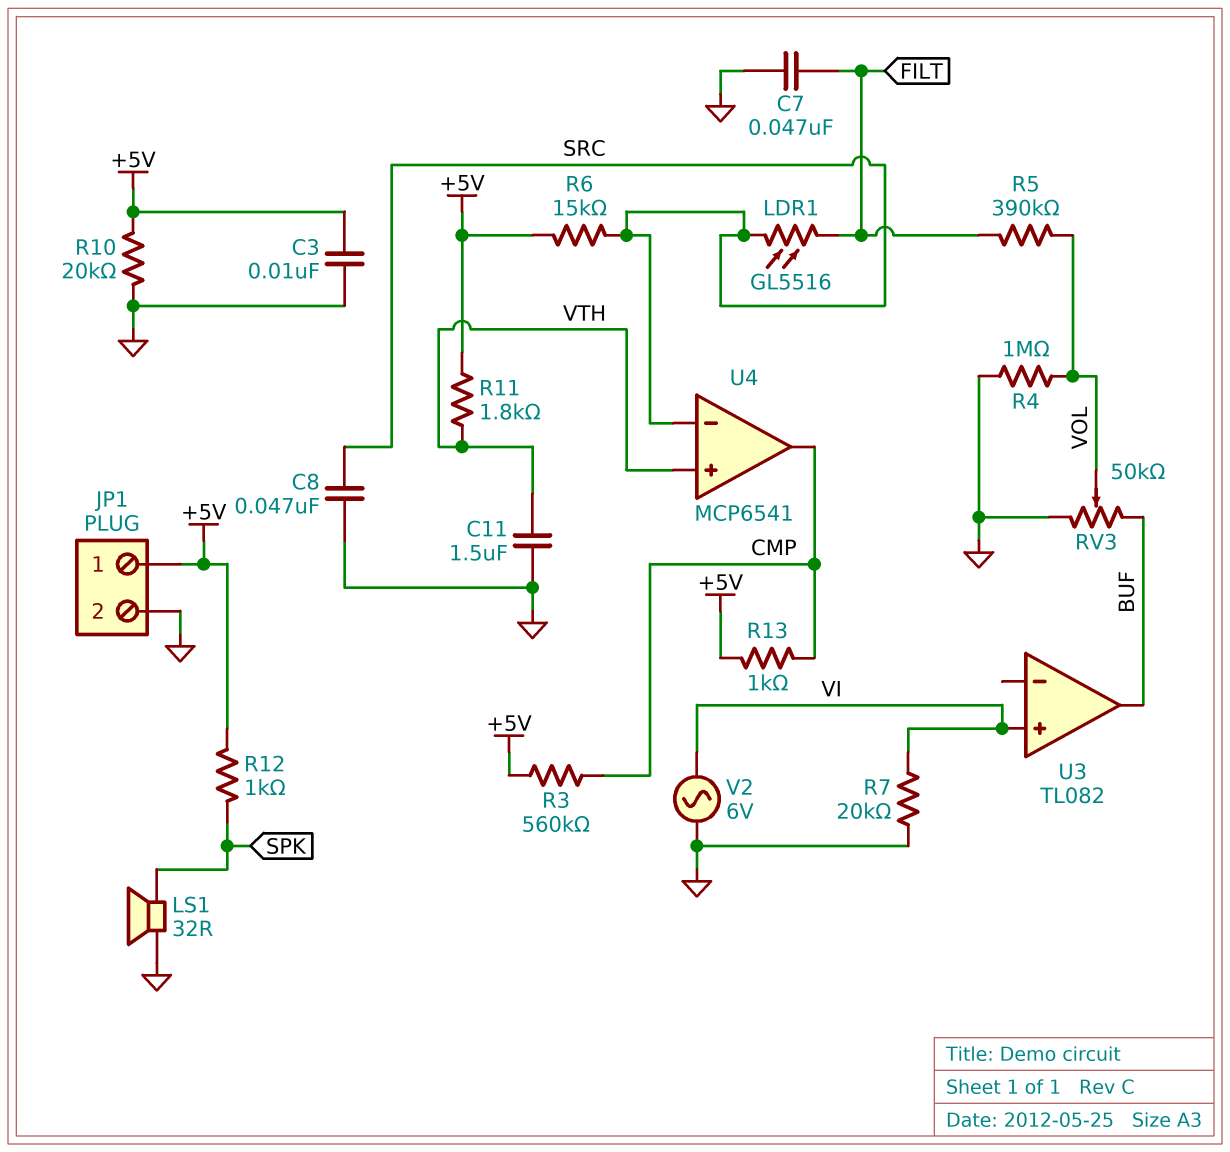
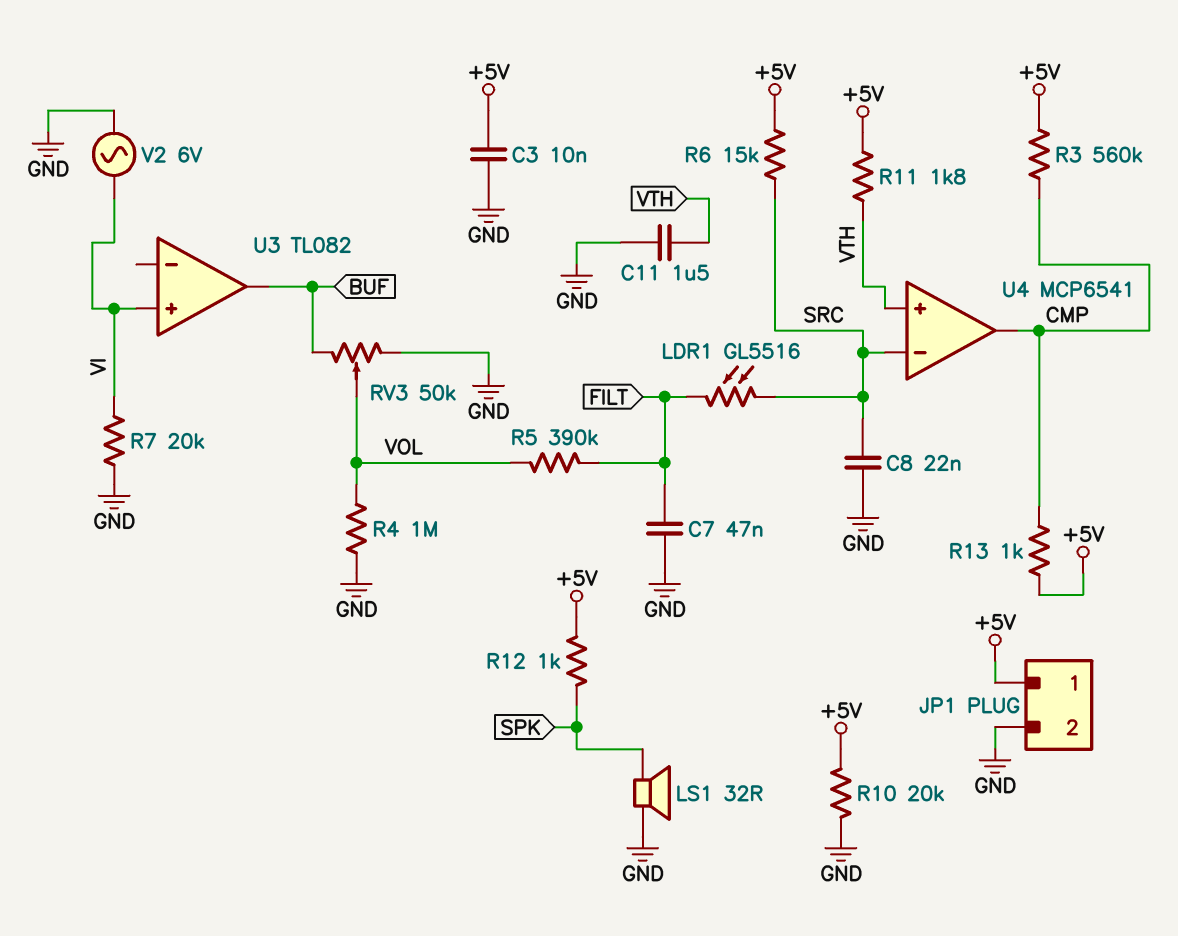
C8: 47nF (GND, SRC) -> 22nF (GND, SRC)

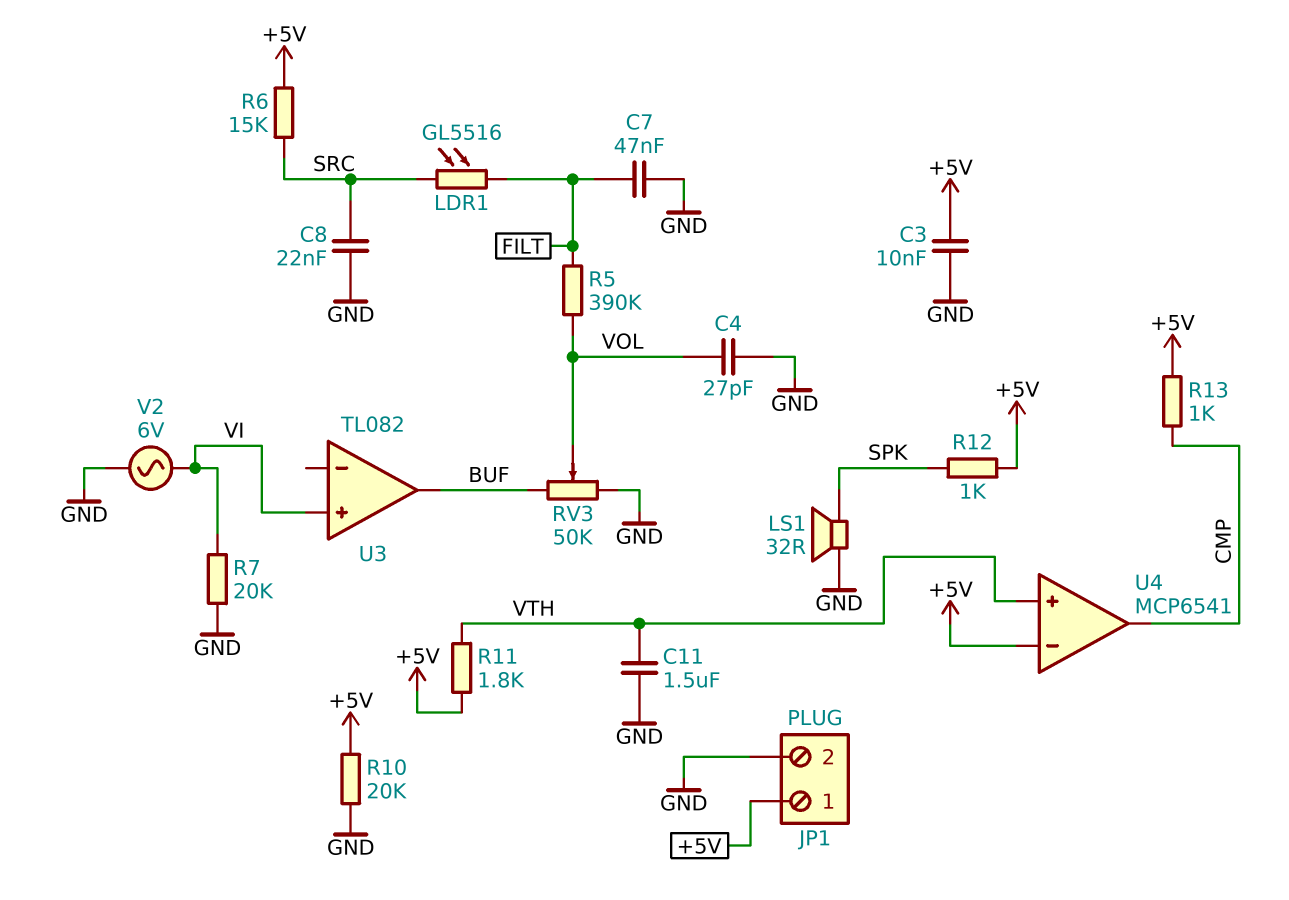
C4: none -> 27pF (GND, VOL)
R3: 560k (+5V, CMP) -> none
R4: 1M (GND, VOL) -> none
U4 pin in-: SRC -> +5V

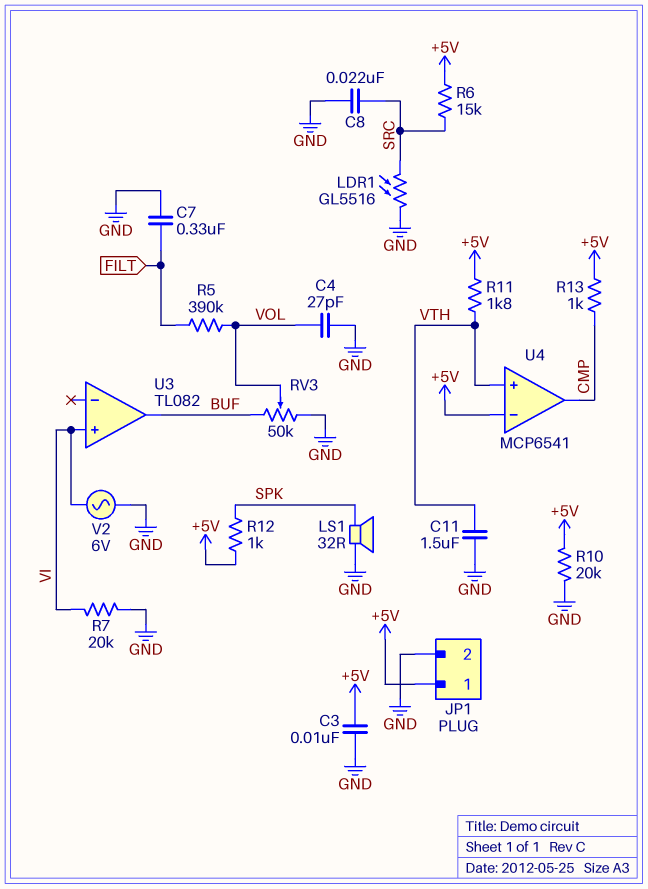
C7: 47nF (FILT, GND) -> 330nF (FILT, GND)
LDR1: GL5516 (FILT, SRC) -> GL5516 (GND, SRC)

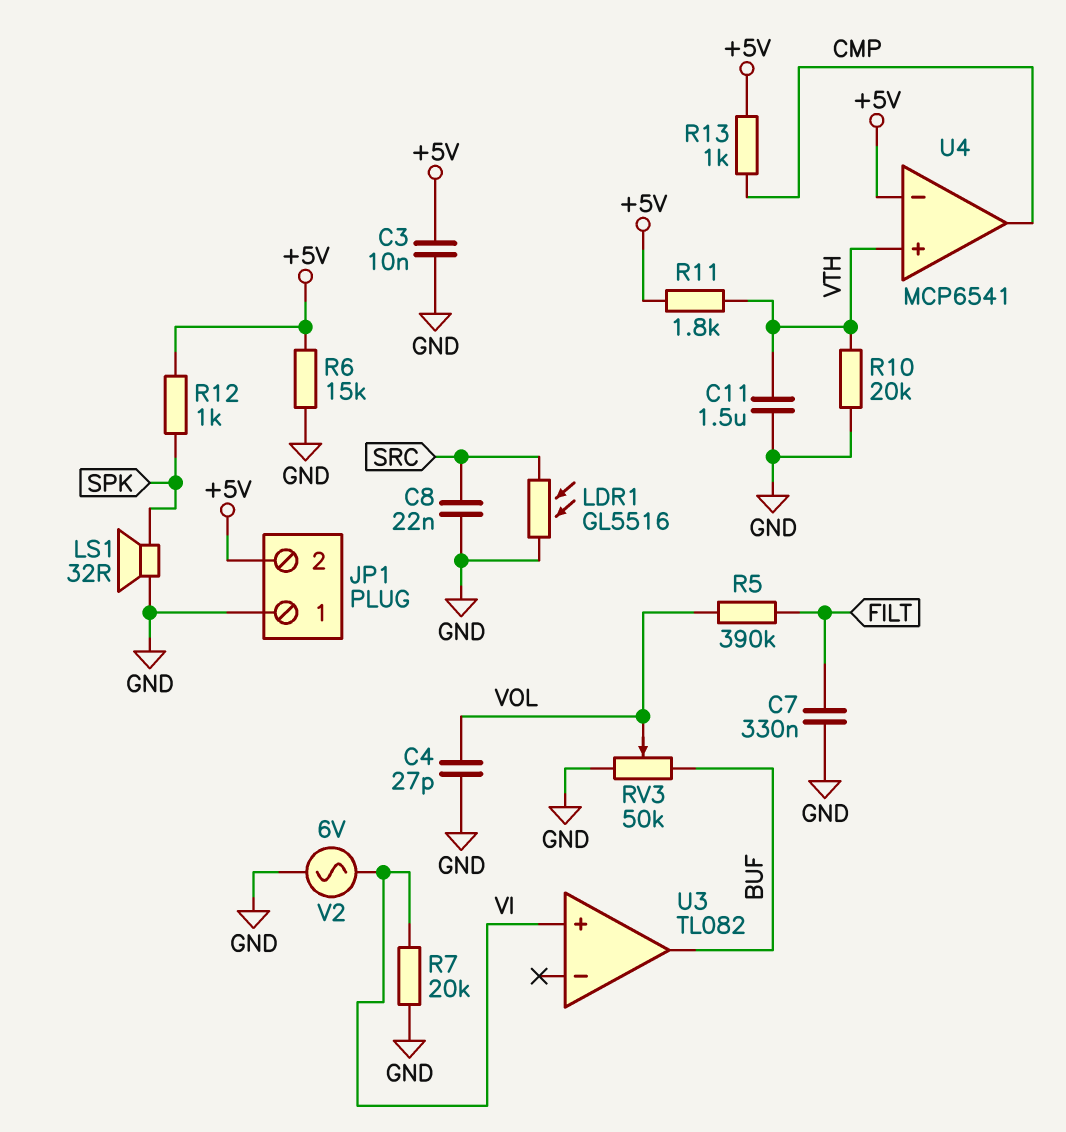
JP1 pin 1: +5V -> GND
JP1 pin 2: GND -> +5V
R6: 15k (+5V, SRC) -> 15k (+5V, GND)
R10: 20k (+5V, GND) -> 20k (GND, VTH)

